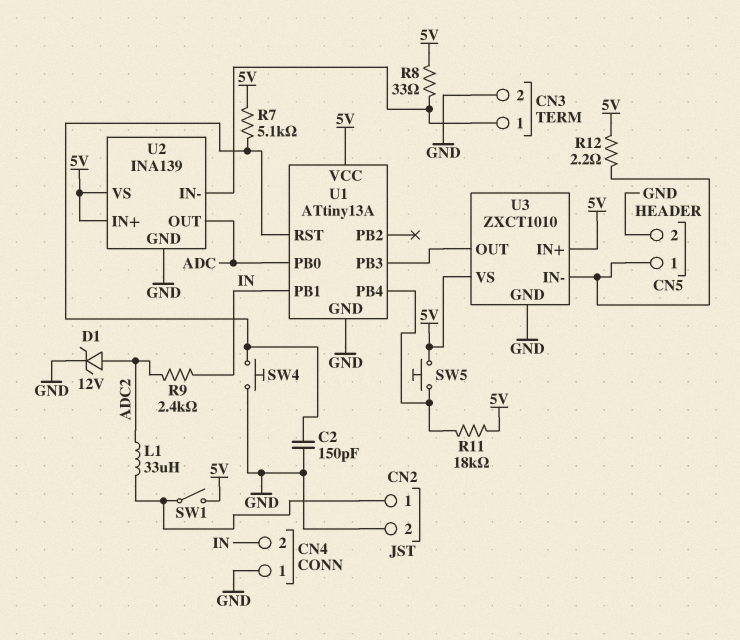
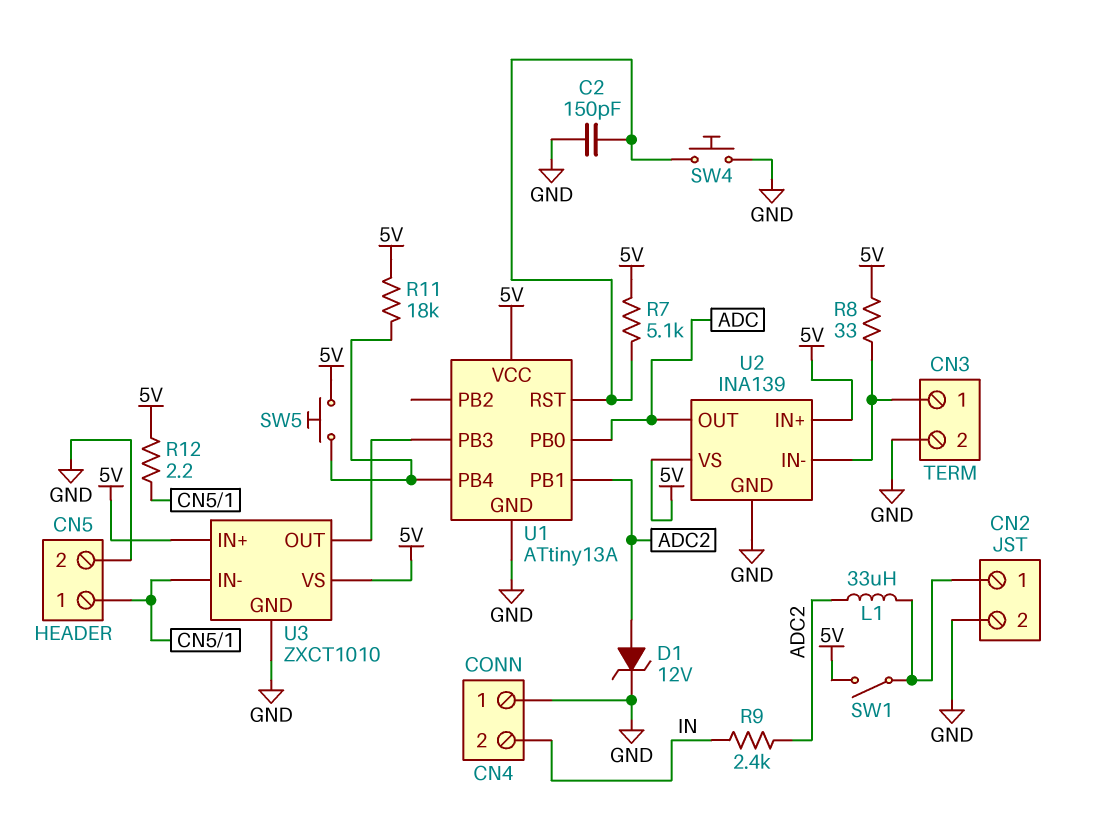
U1 pin PB1: IN -> ADC2

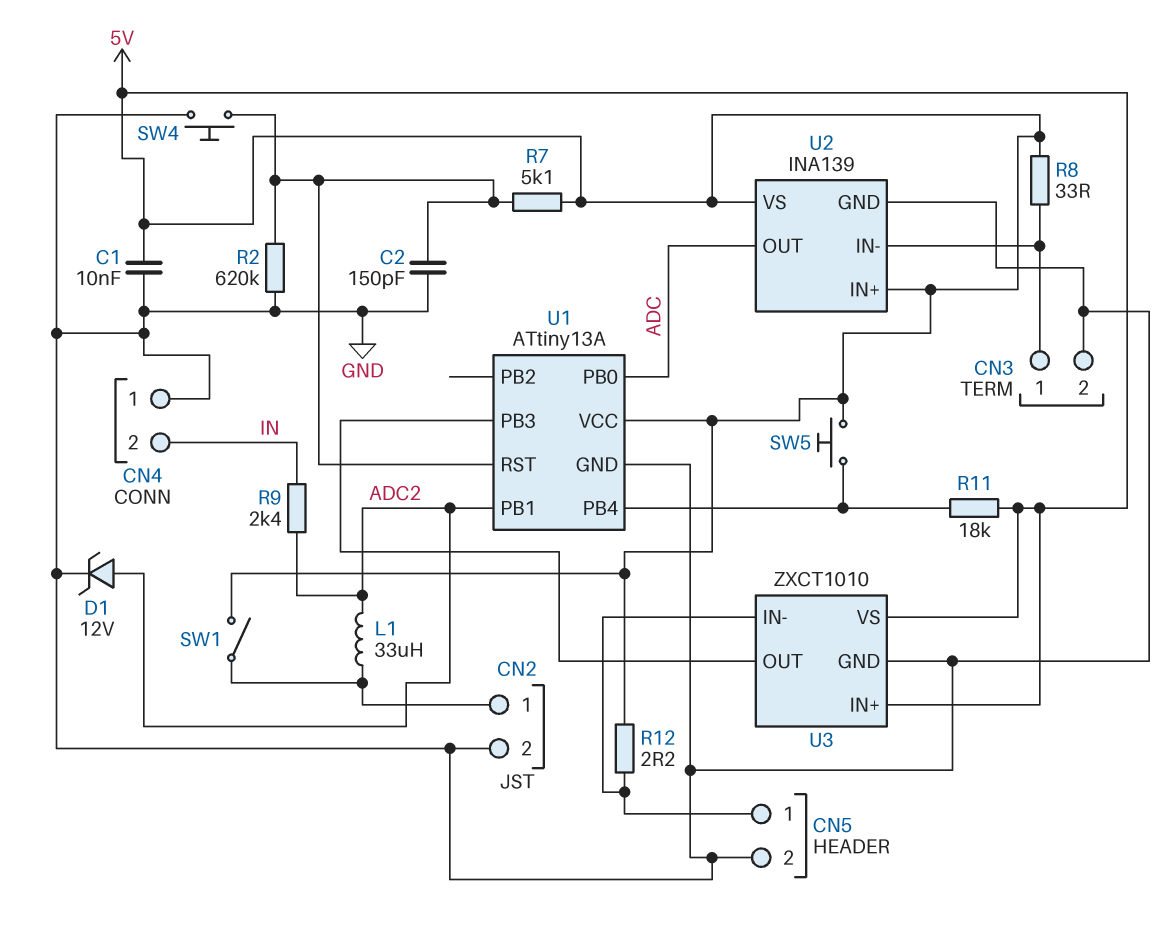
C1: none -> 10nF (5V, GND)
R2: none -> 620k (GND, U1/RST)

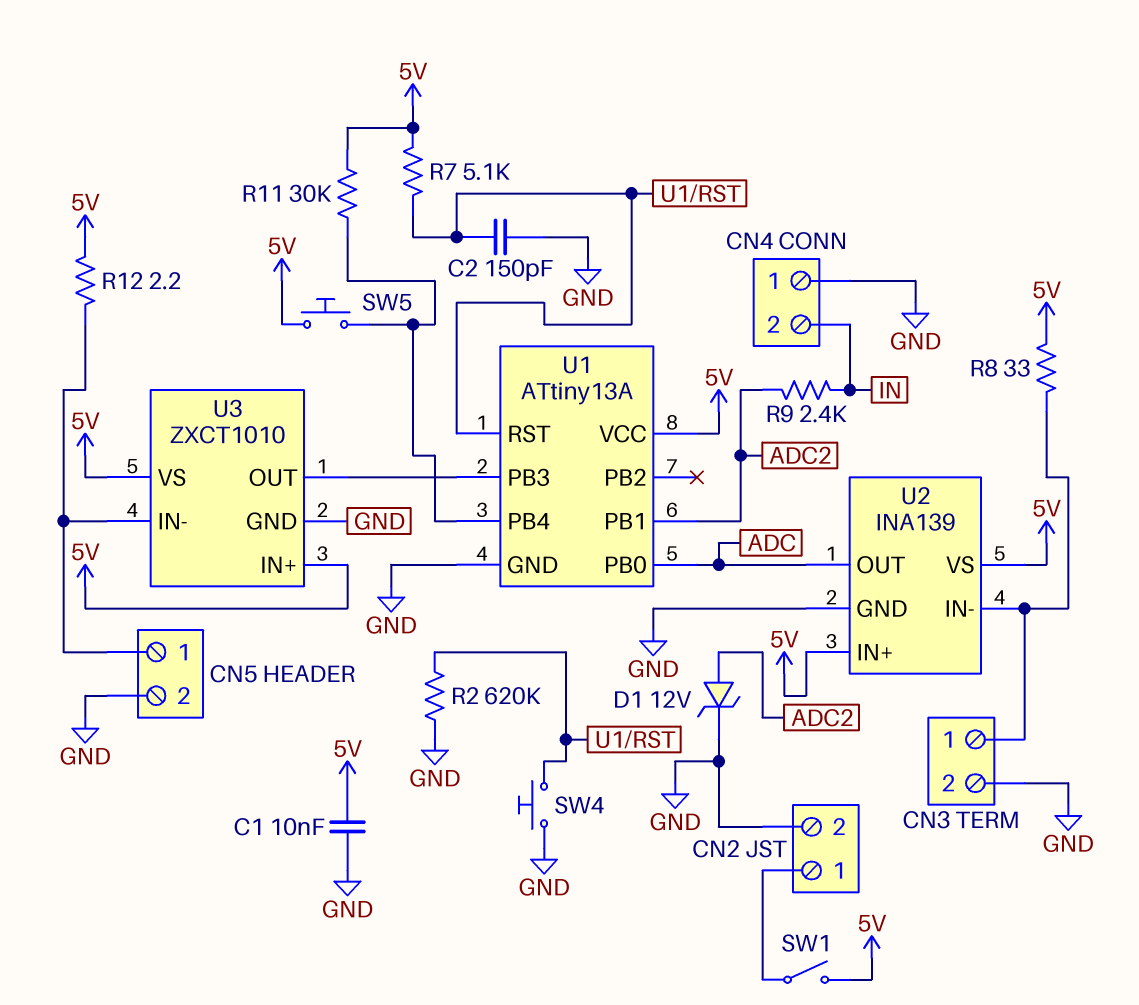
L1: 33uH (ADC2, CN2/1) -> none
R11: 18k (5V, U1/PB4) -> 30k (5V, U1/PB4)

